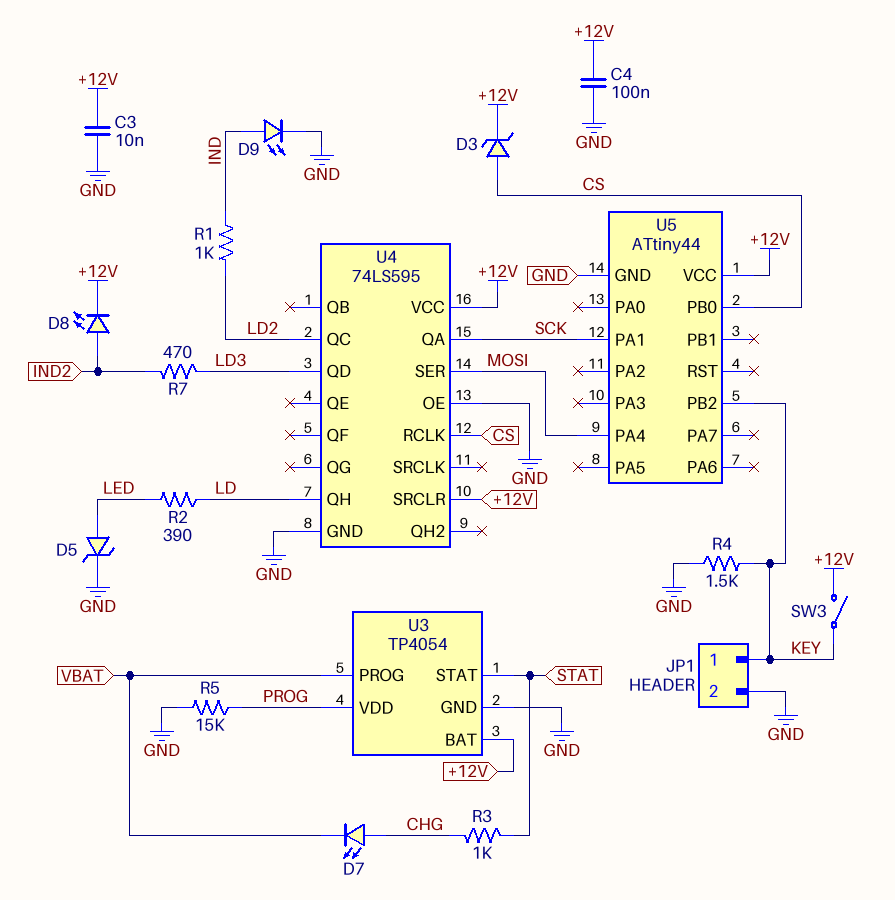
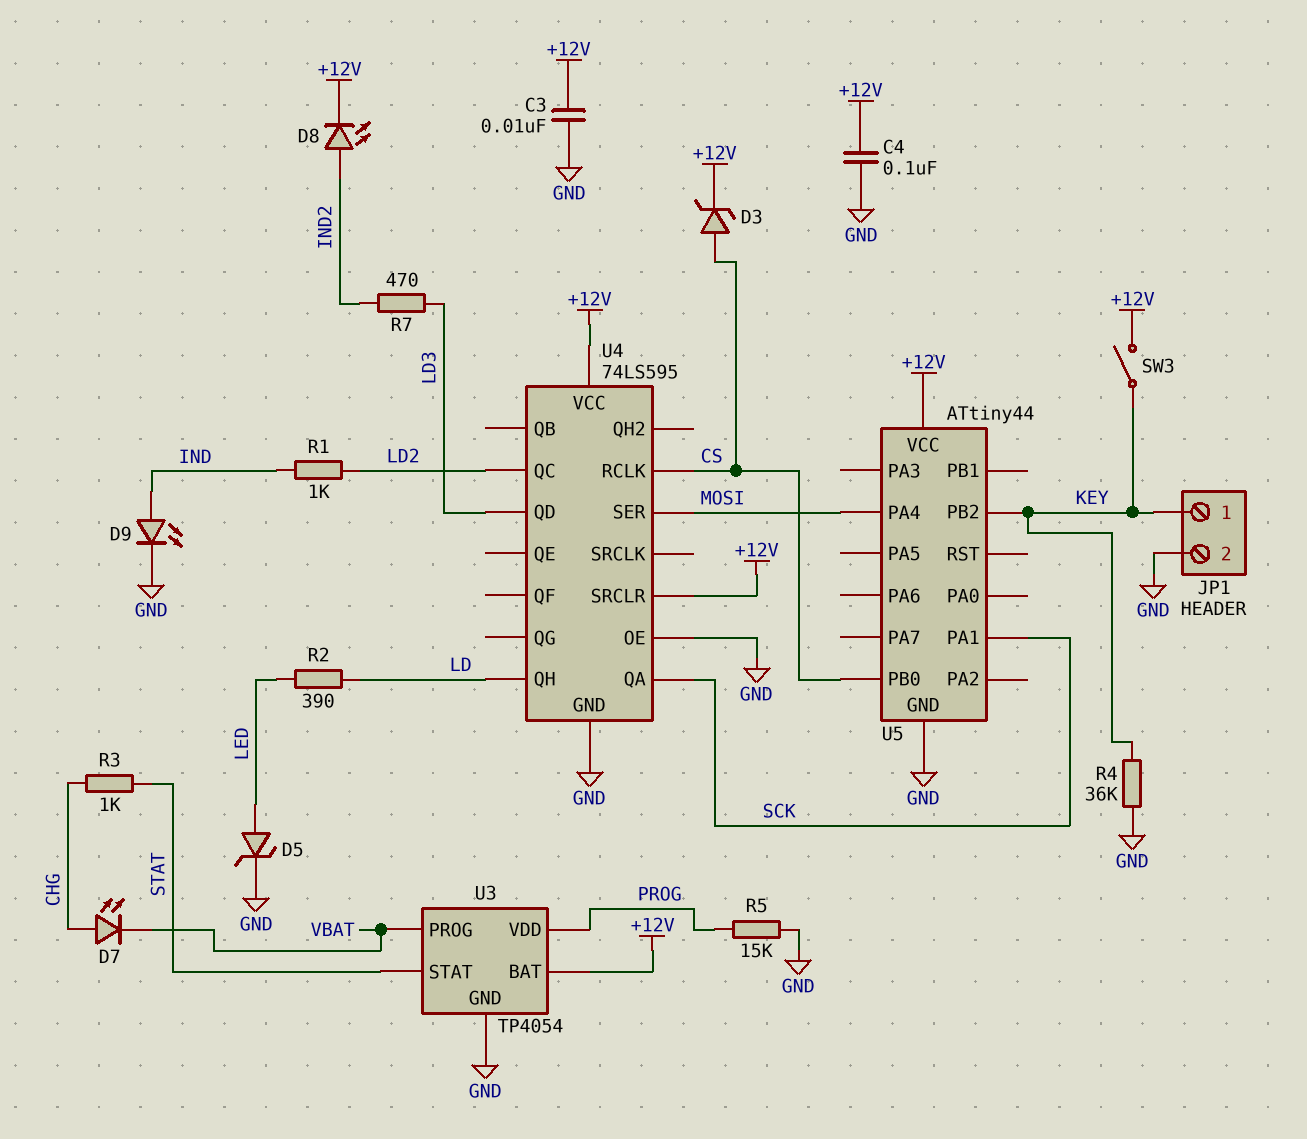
R4: 1.5k (GND, KEY) -> 36k (GND, KEY)

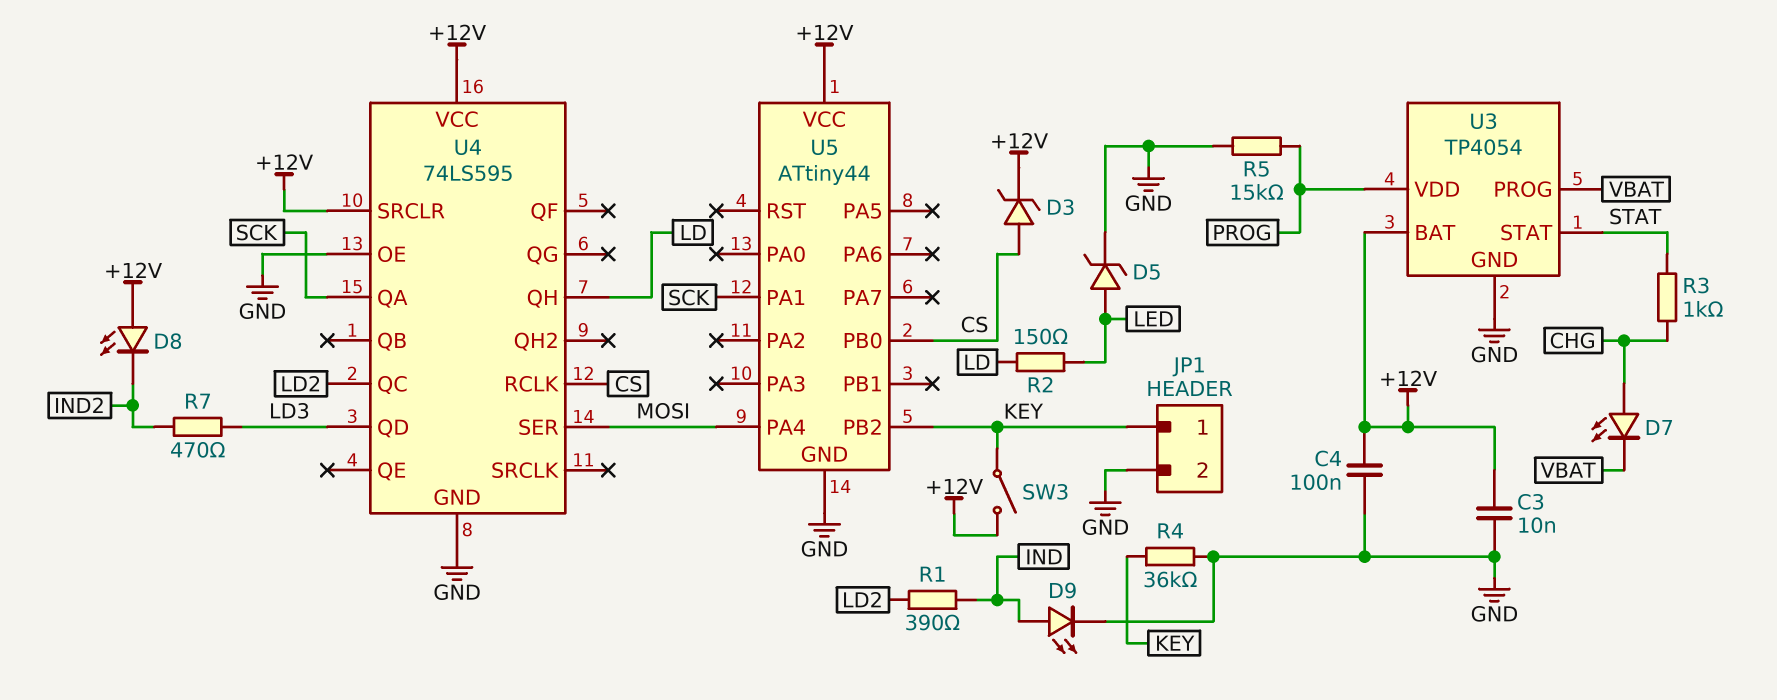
D8: LED (A IND2, K +12V) -> LED (A +12V, K IND2)
R1: 1k (IND, LD2) -> 390 (IND, LD2)
R2: 390 (LD, LED) -> 150 (LD, LED)

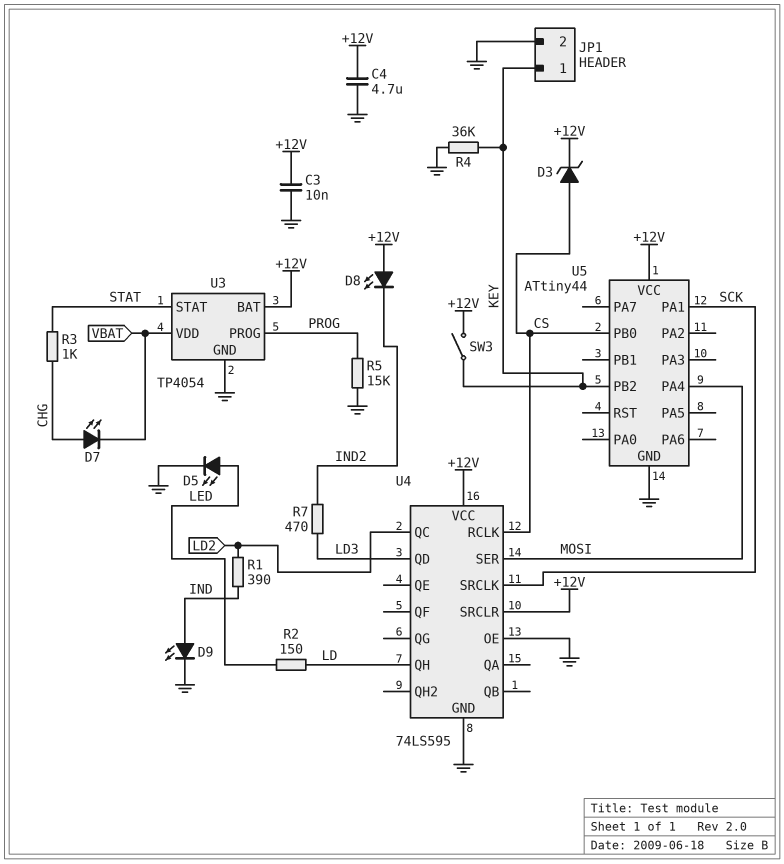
C4: 100nF (+12V, GND) -> 4.7uF (+12V, GND)
D5: zener (A LED, K GND) -> LED (A LED, K GND)
U3 pin PROG: VBAT -> PROG
U3 pin VDD: PROG -> VBAT
U4 pin QA: SCK -> none
U4 pin SRCLK: none -> SCK

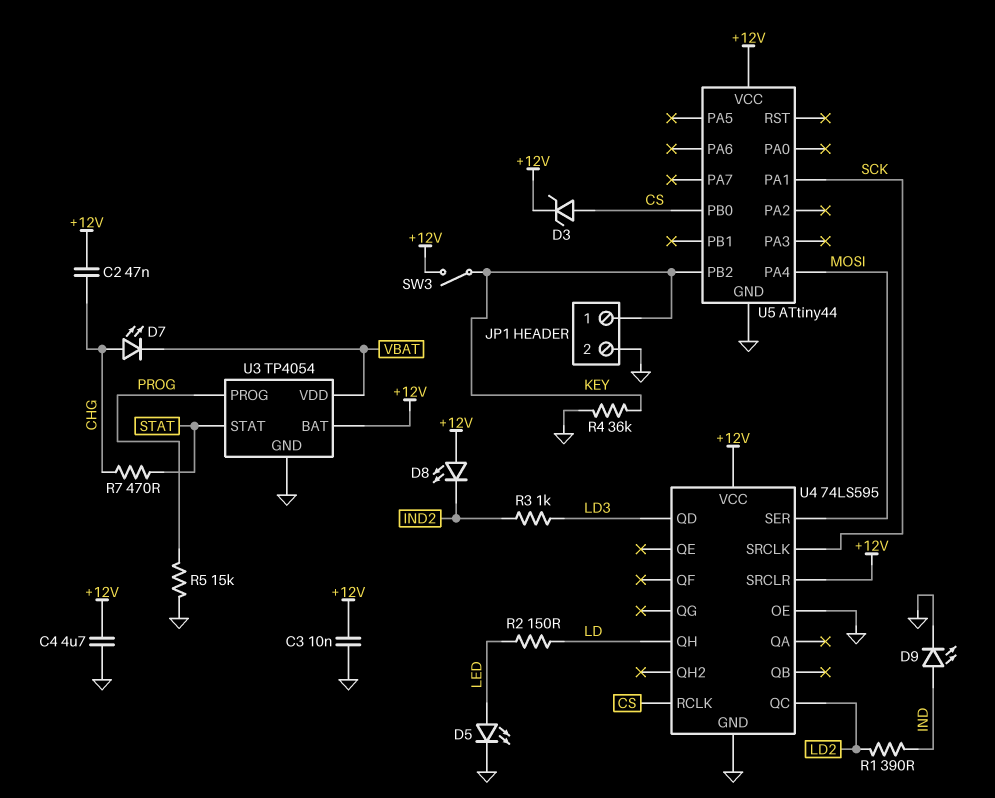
C2: none -> 47nF (+12V, CHG)
R3: 1k (CHG, STAT) -> 1k (IND2, LD3)
R7: 470 (IND2, LD3) -> 470 (CHG, STAT)

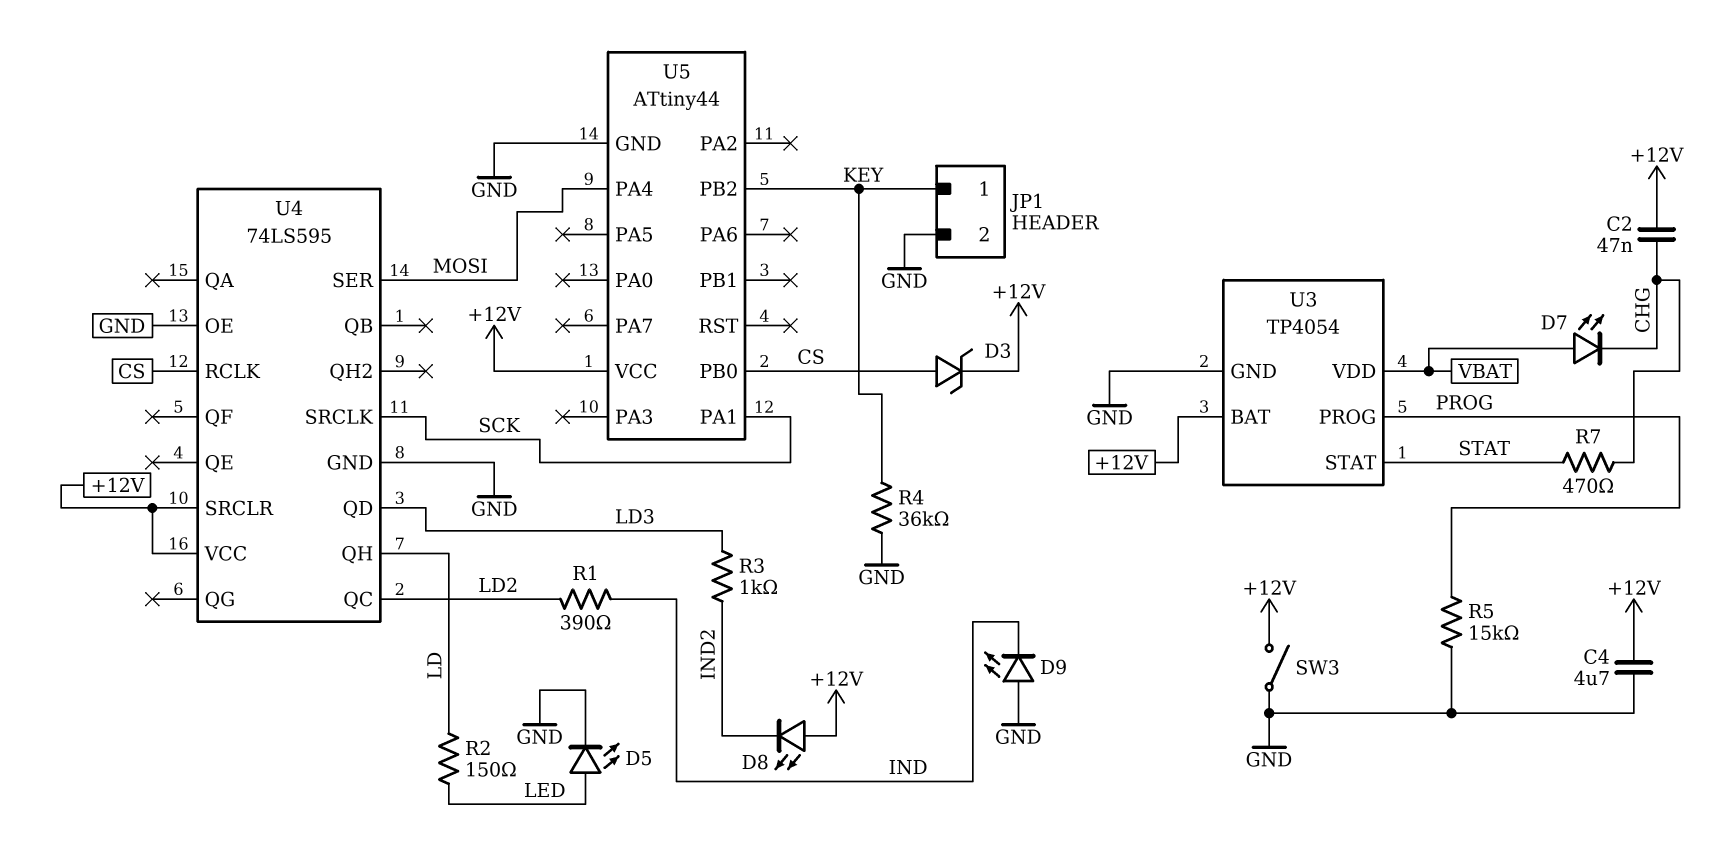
C3: 10nF (+12V, GND) -> none
D7: LED (A CHG, K VBAT) -> LED (A VBAT, K CHG)
D9: LED (A IND, K GND) -> LED (A GND, K IND)
SW3: switch (+12V, KEY) -> switch (+12V, GND)

